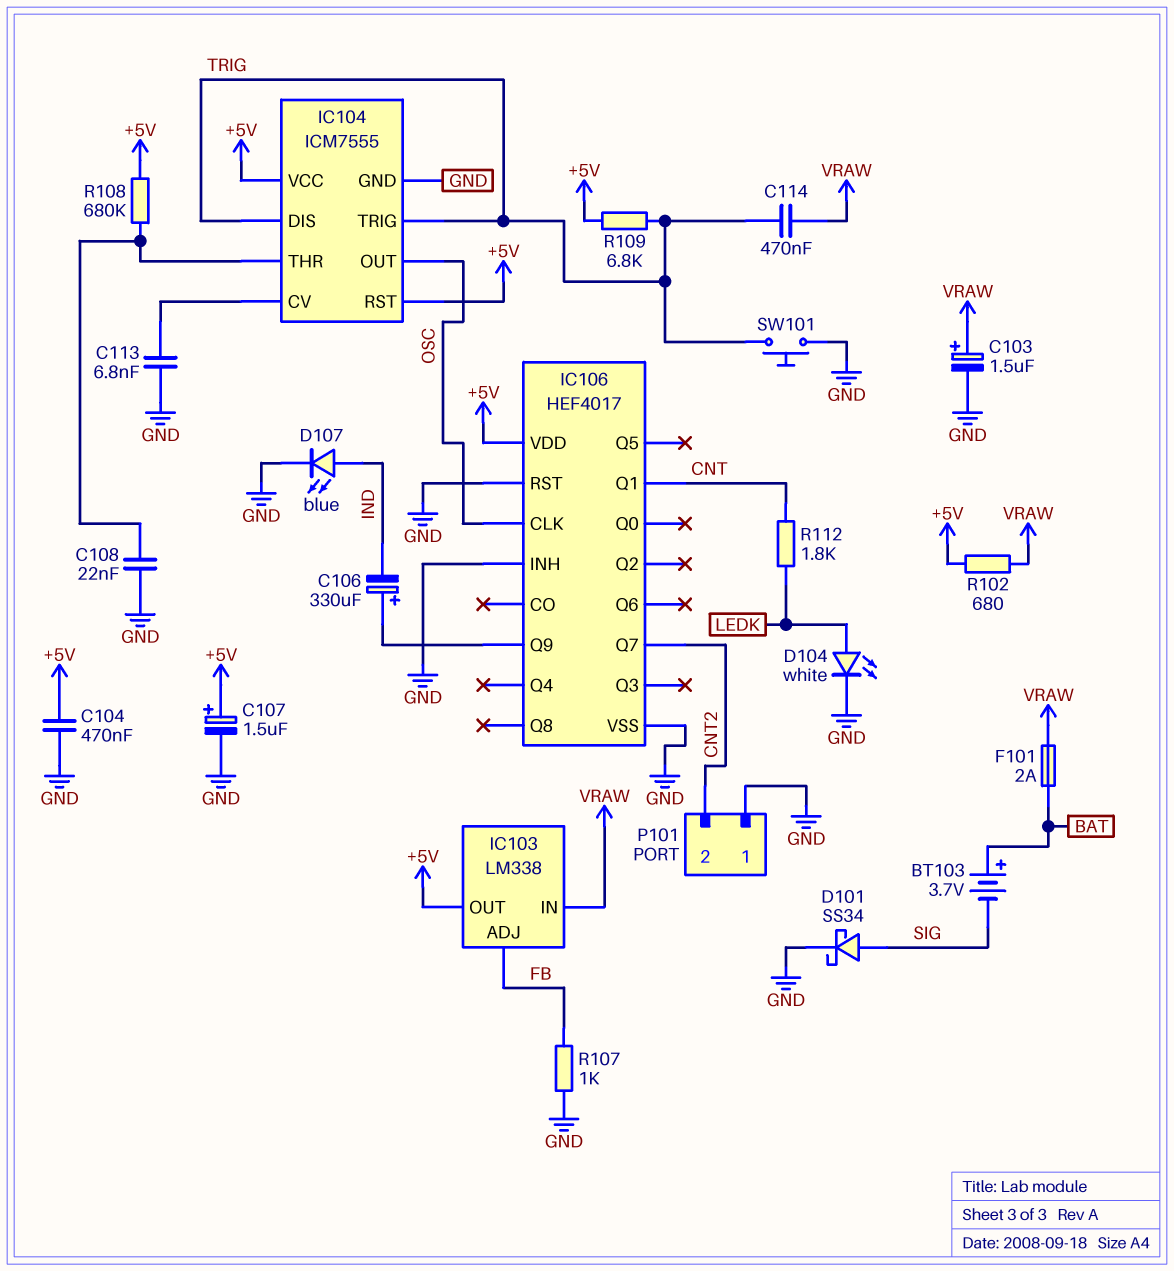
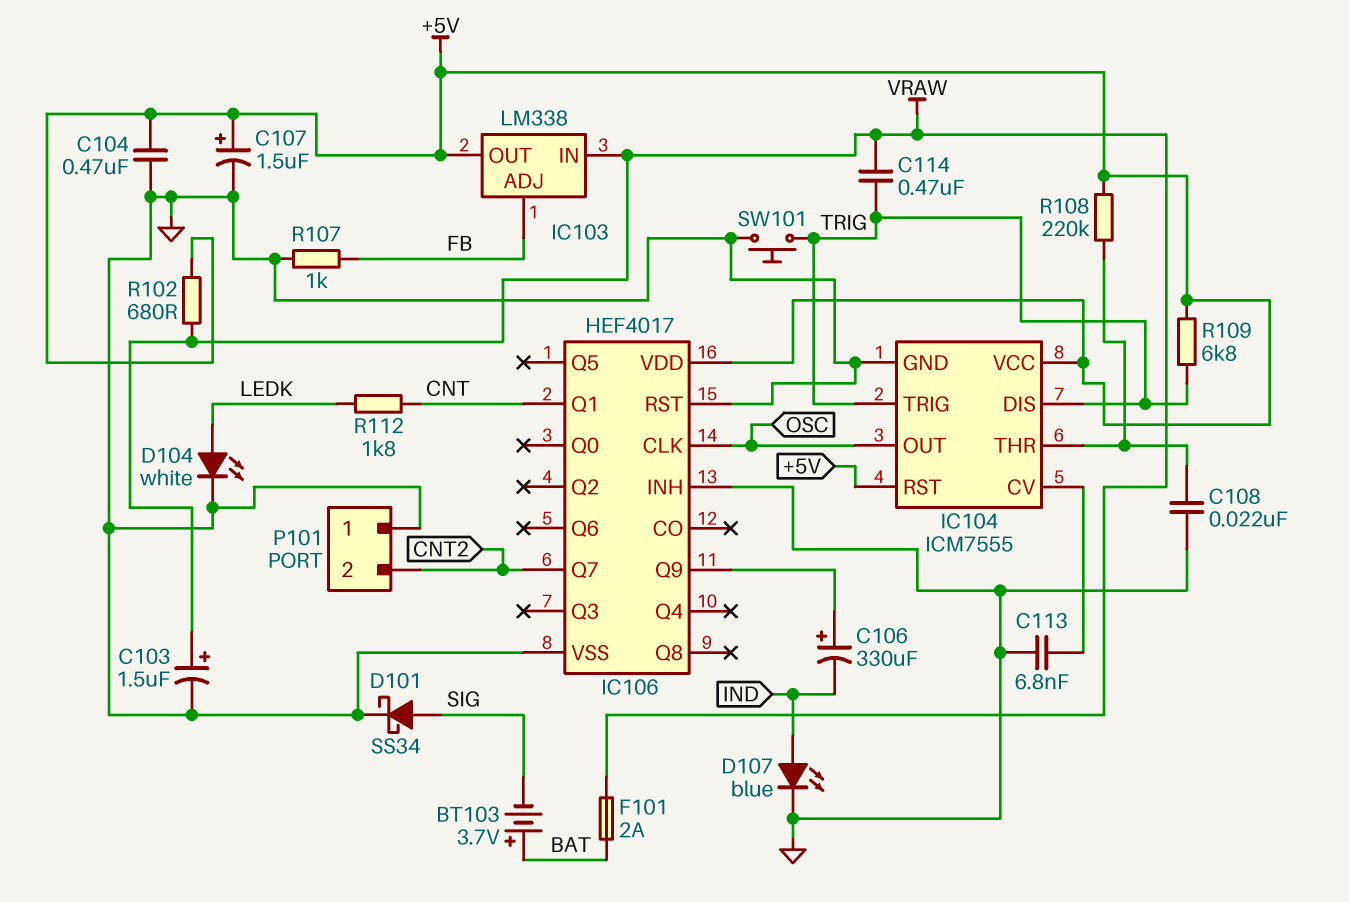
R108: 680k (+5V, IC104/THR) -> 220k (+5V, IC104/THR)

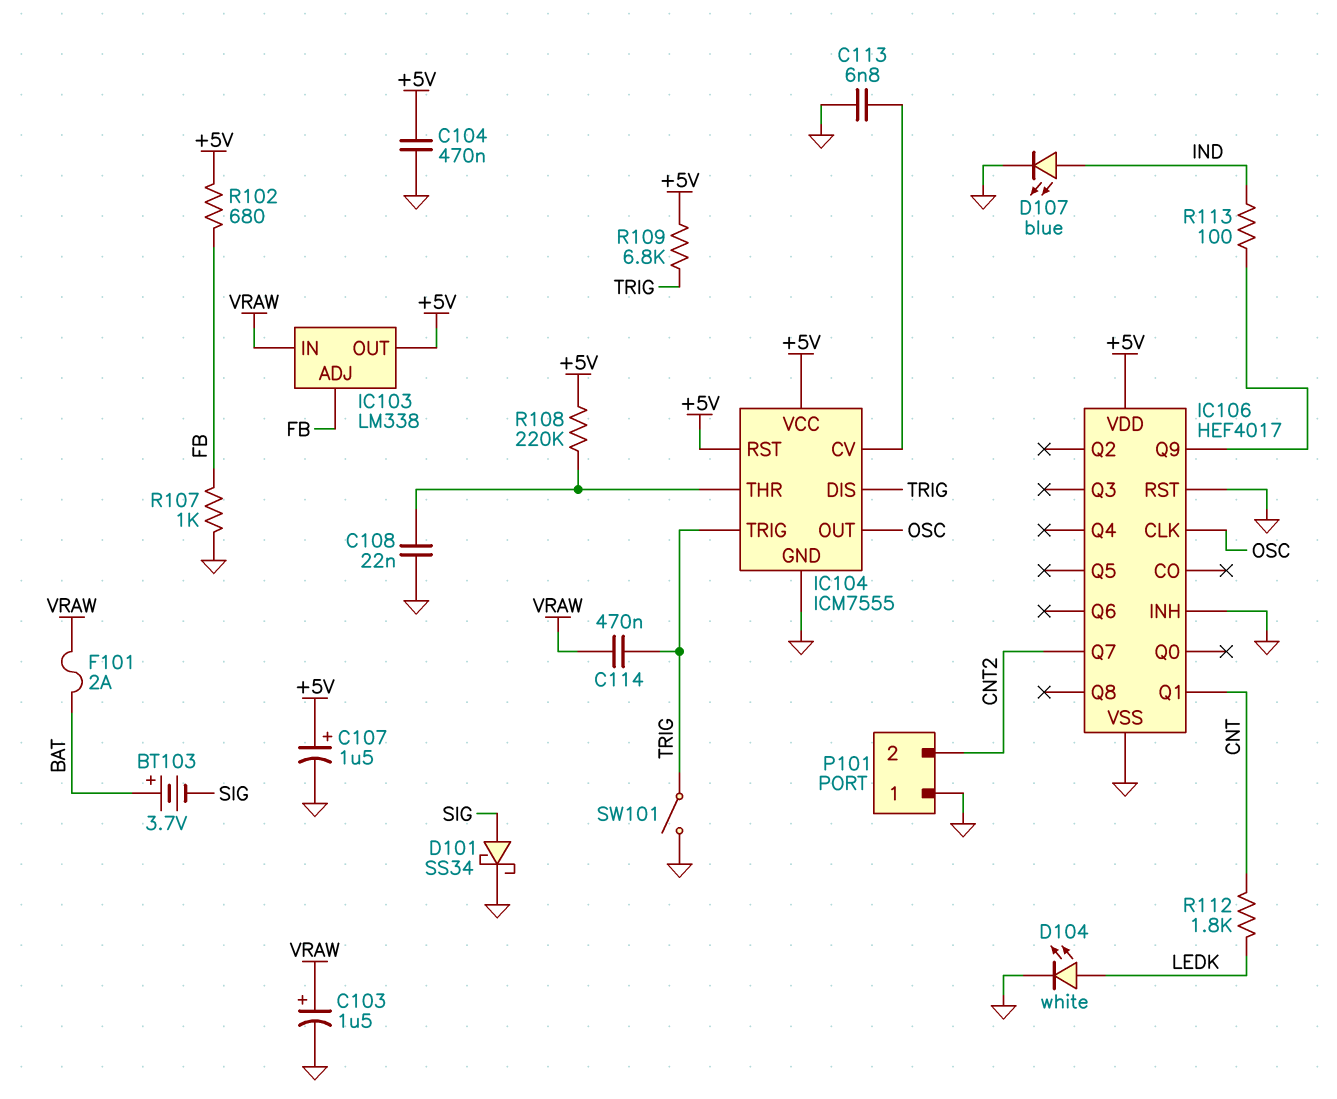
C106: 330uF (plus IC106/Q9, minus IND) -> none
R102: 680 (+5V, VRAW) -> 680 (+5V, FB)
R113: none -> 100 (IC106/Q9, IND)
SW101: button (GND, TRIG) -> switch (GND, TRIG)

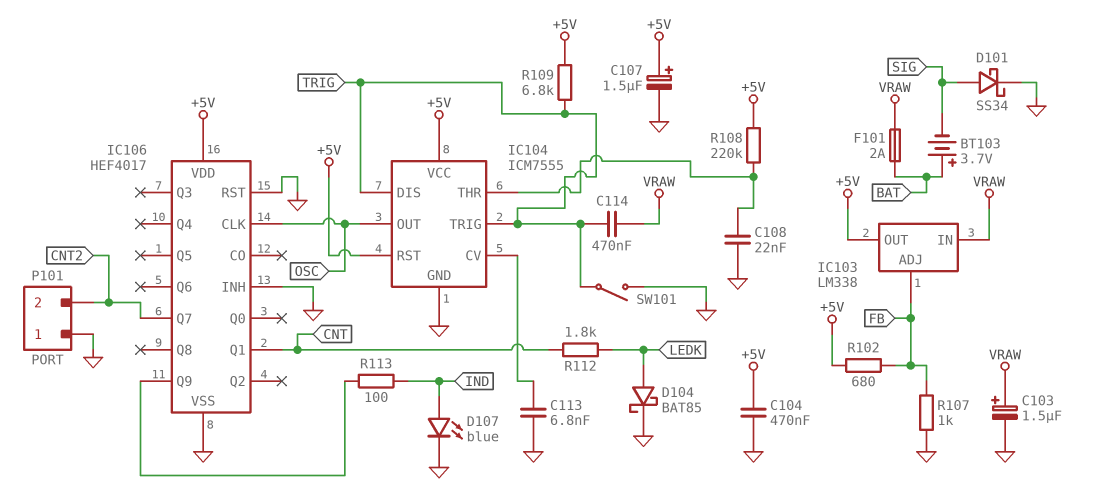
D104: LED white (A LEDK, K GND) -> schottky BAT85 (A LEDK, K GND)

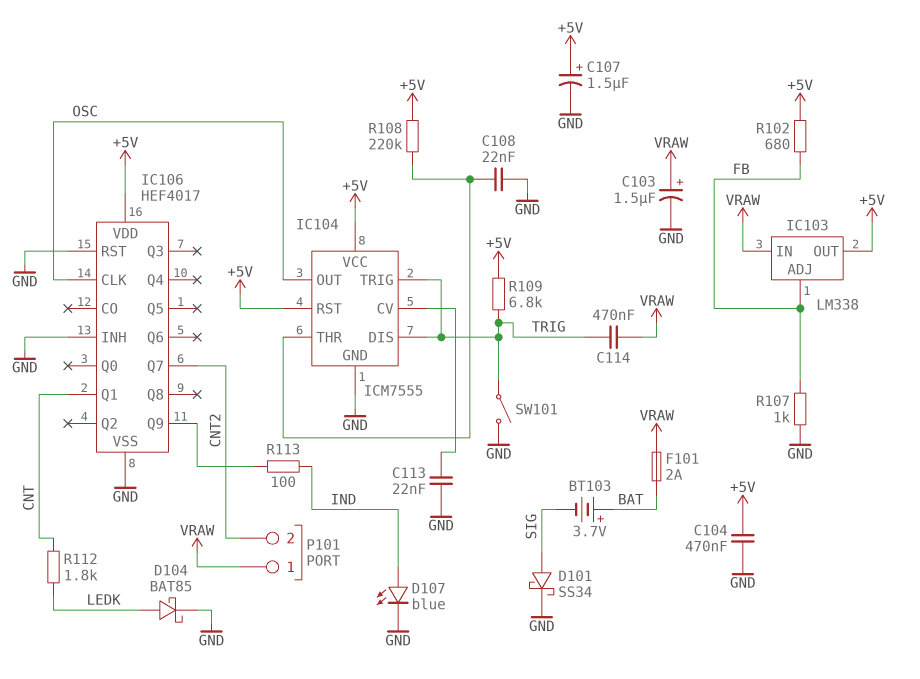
C113: 6.8nF (GND, IC104/CV) -> 22nF (GND, IC104/CV)
P101 pin 1: GND -> VRAW

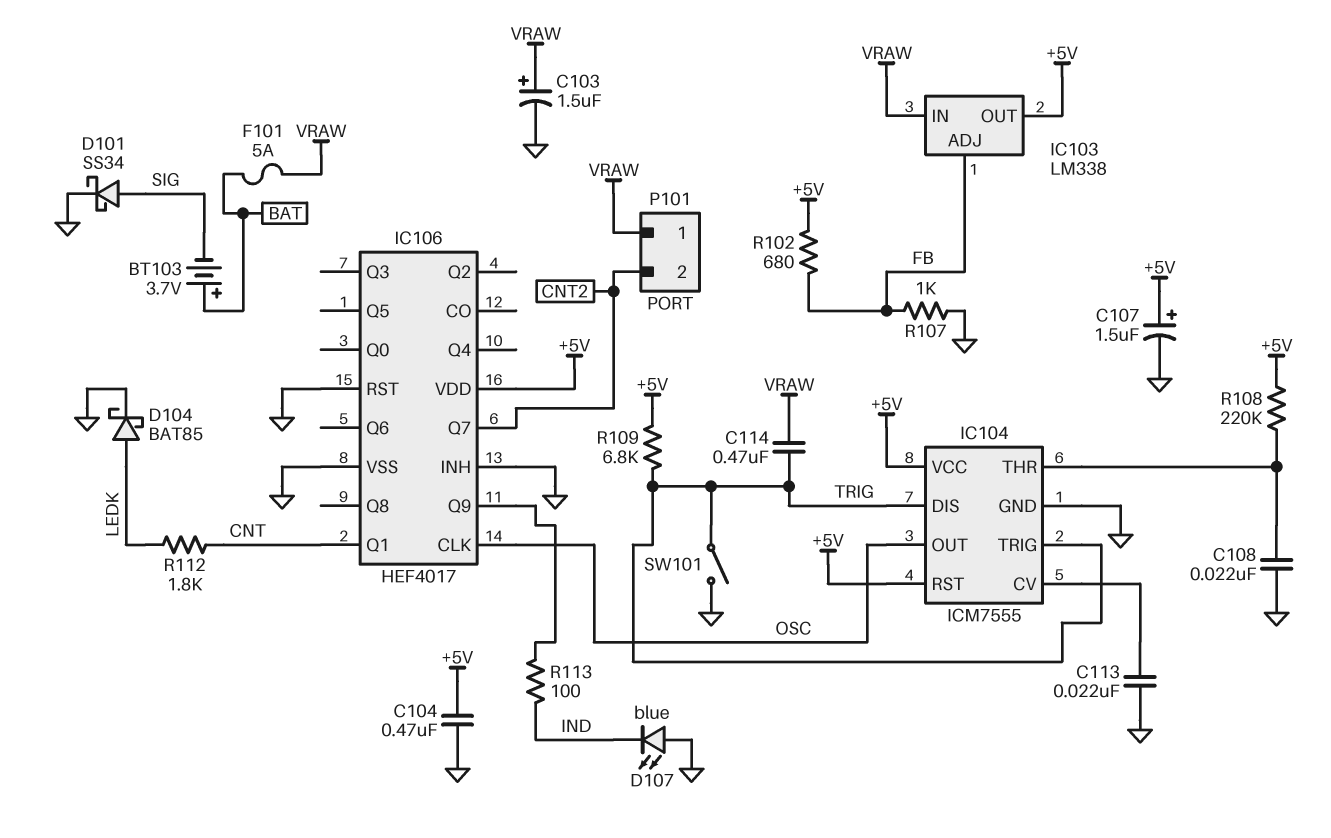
D107: LED blue (A IND, K GND) -> LED blue (A GND, K IND)
F101: 2A (BAT, VRAW) -> 5A (BAT, VRAW)

